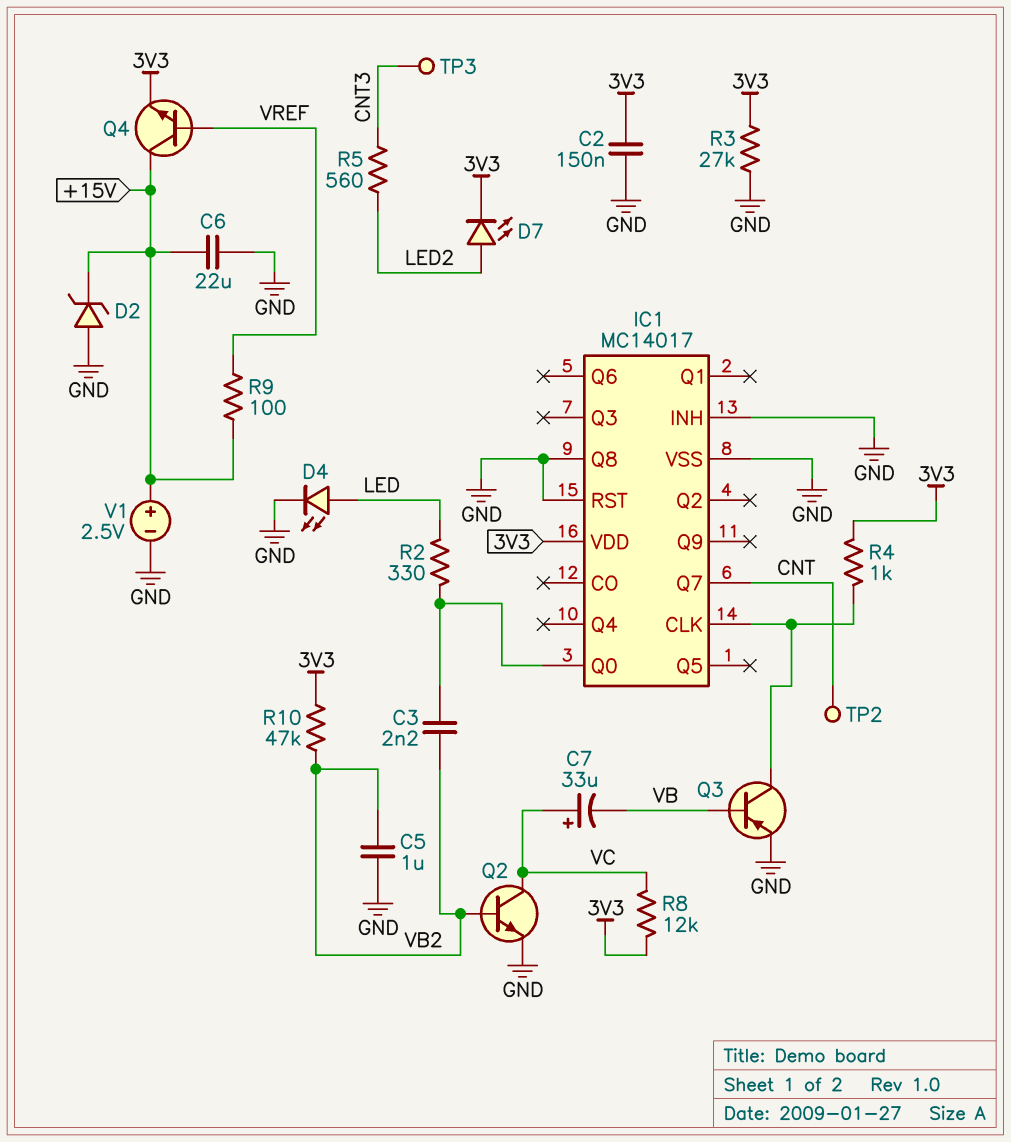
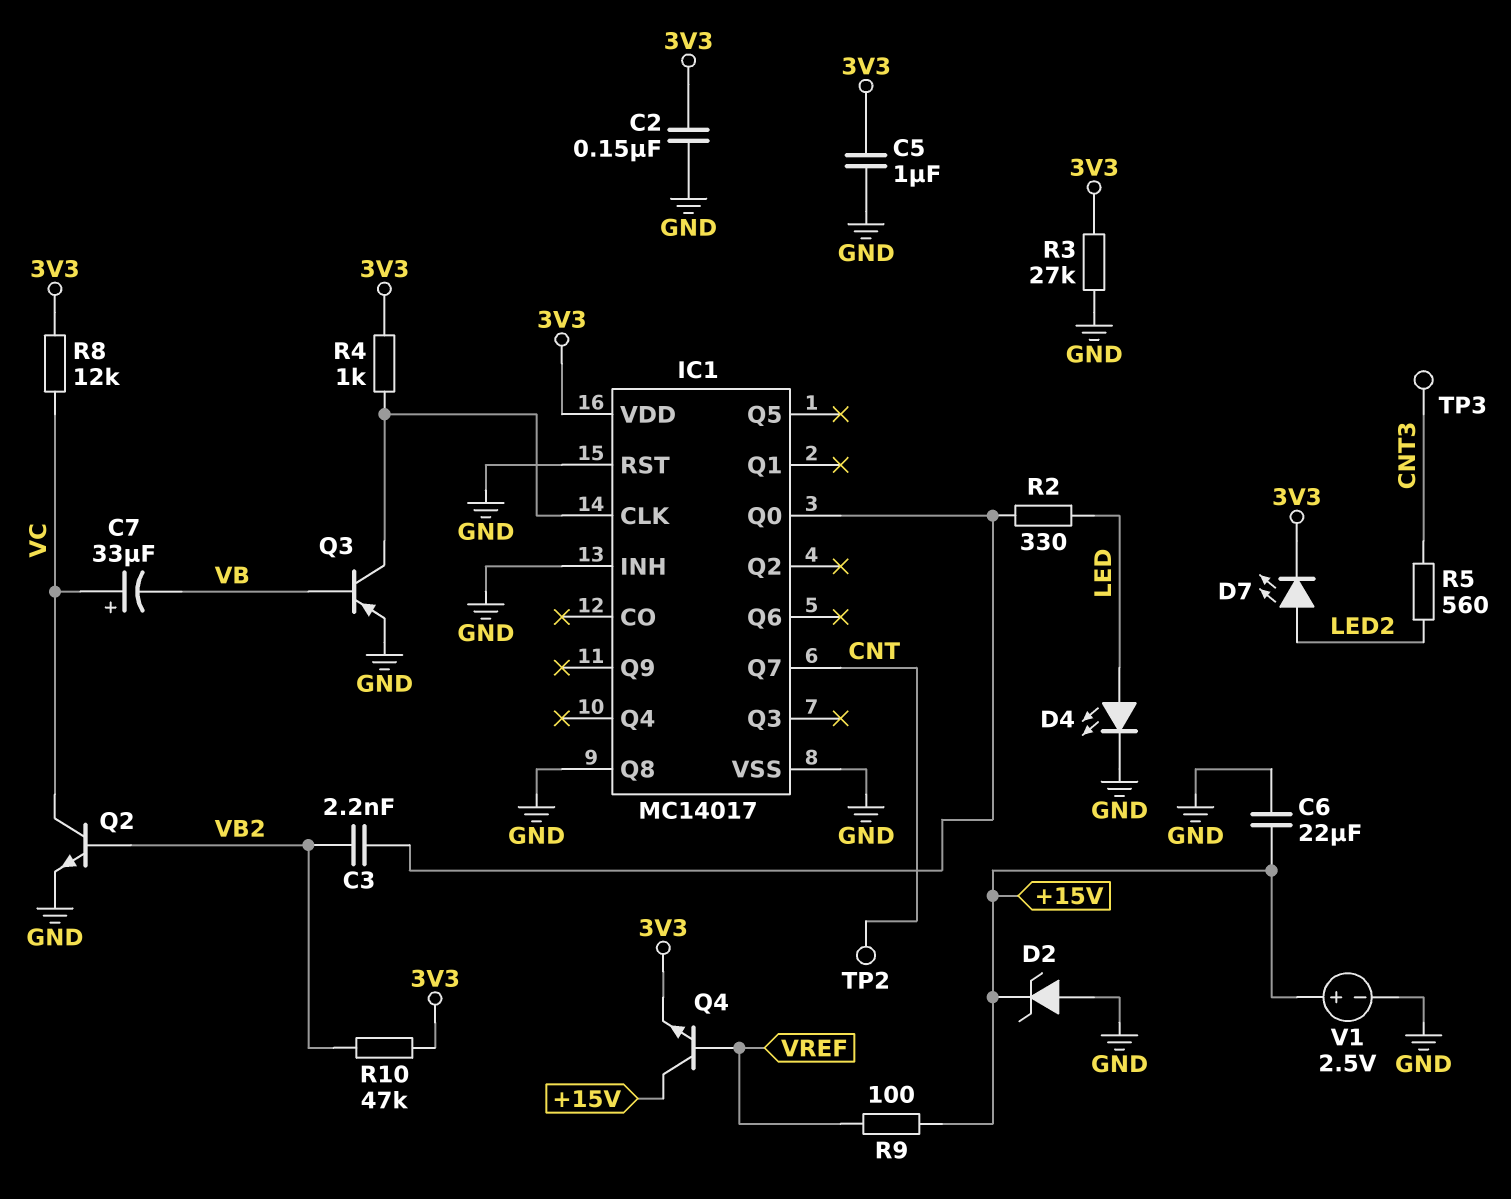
C5: 1uF (GND, VB2) -> 1uF (3V3, GND)

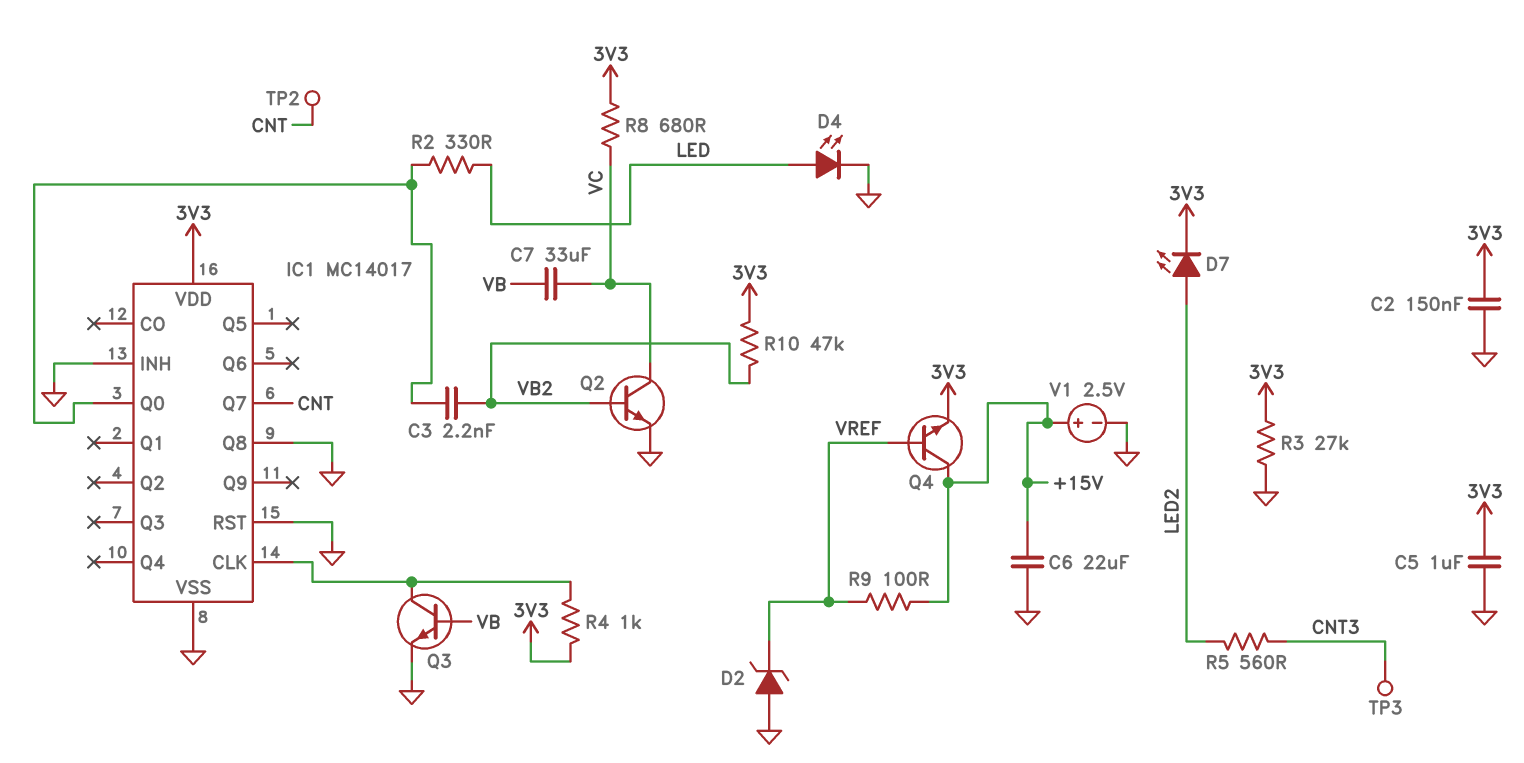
C7: 33uF (plus VC, minus VB) -> 33uF (VB, VC)
D2: zener (A GND, K +15V) -> zener (A GND, K VREF)
Q3: PNP (B VB, C IC1/CLK, E GND) -> NPN (B VB, C IC1/CLK, E GND)
R8: 12k (3V3, VC) -> 680 (3V3, VC)

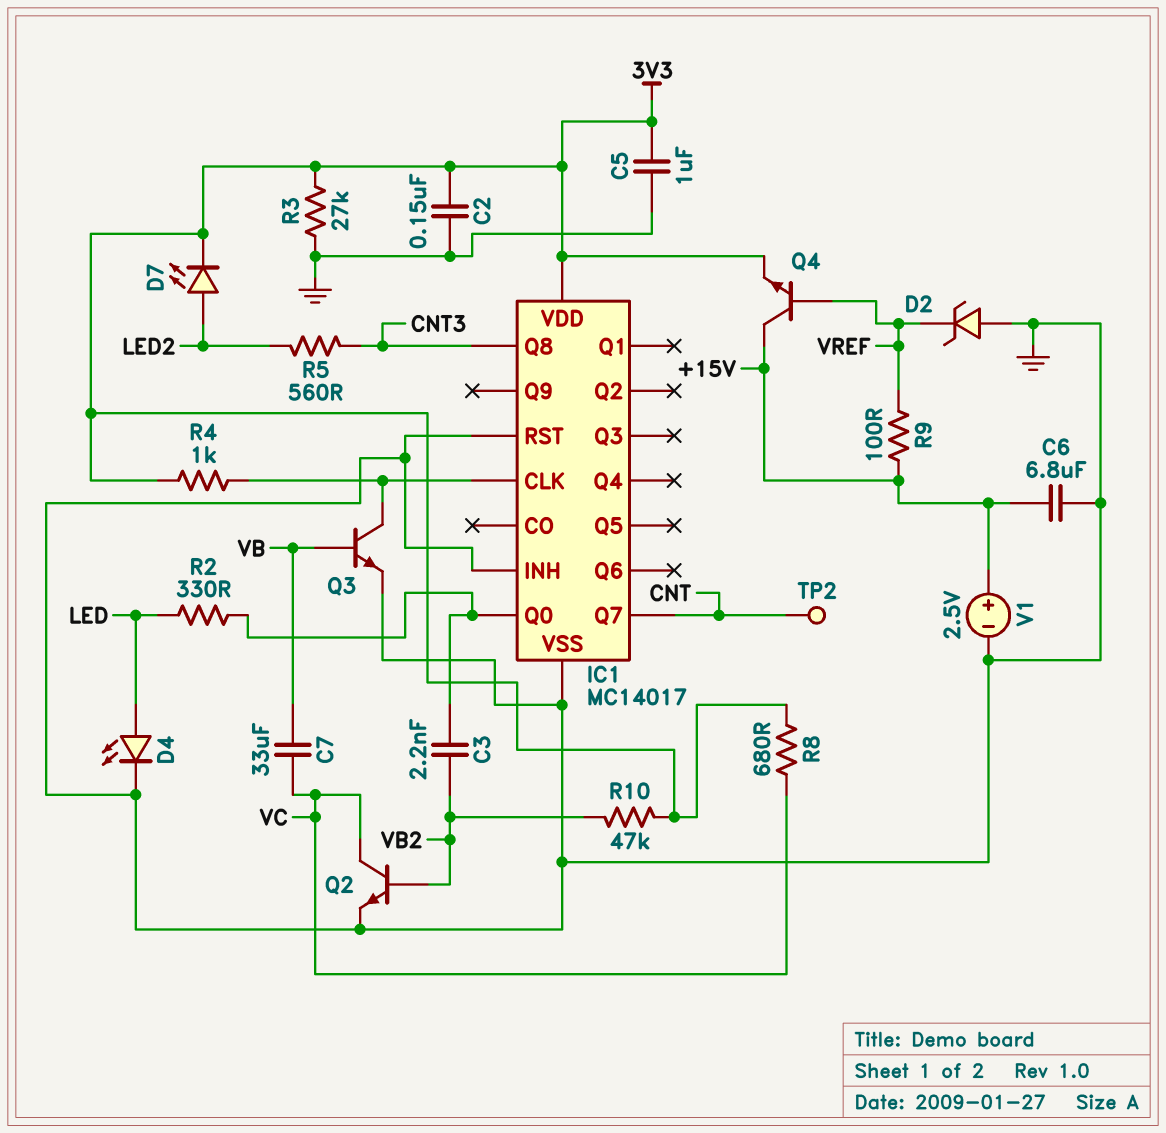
C6: 22uF (+15V, GND) -> 6.8uF (+15V, GND)
IC1 pin Q8: GND -> CNT3
TP3: test point (CNT3) -> none

